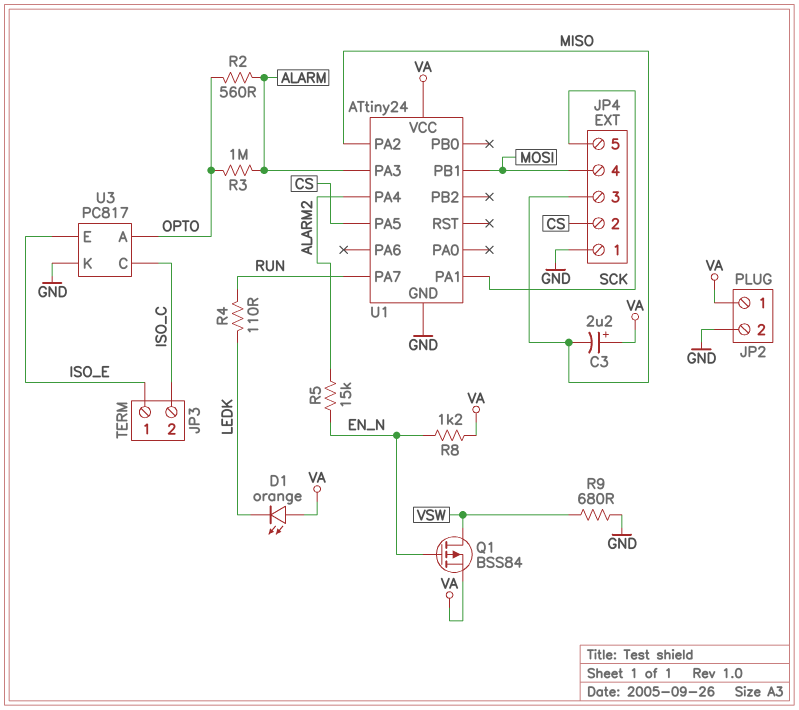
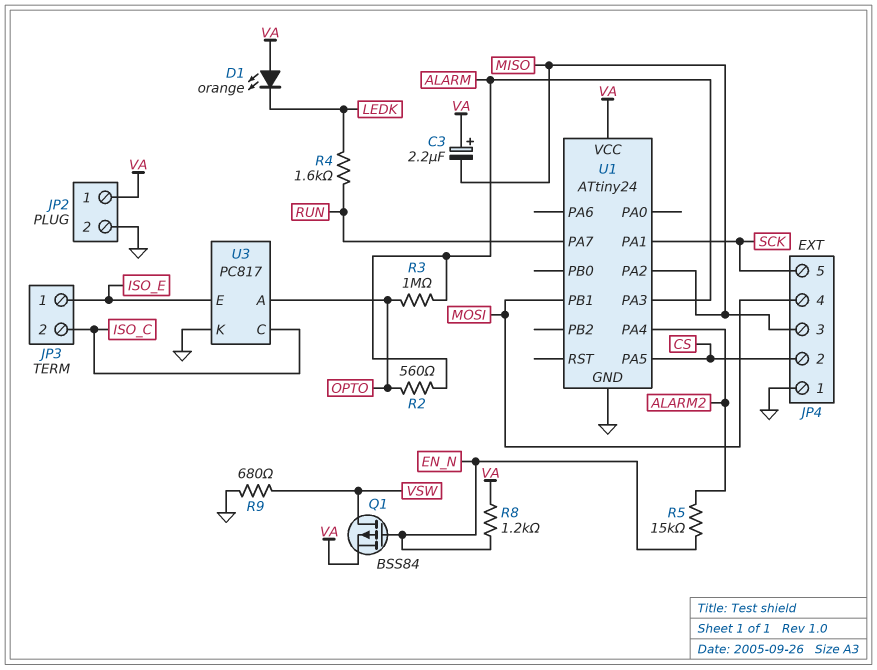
R4: 110 (LEDK, RUN) -> 1.6k (LEDK, RUN)

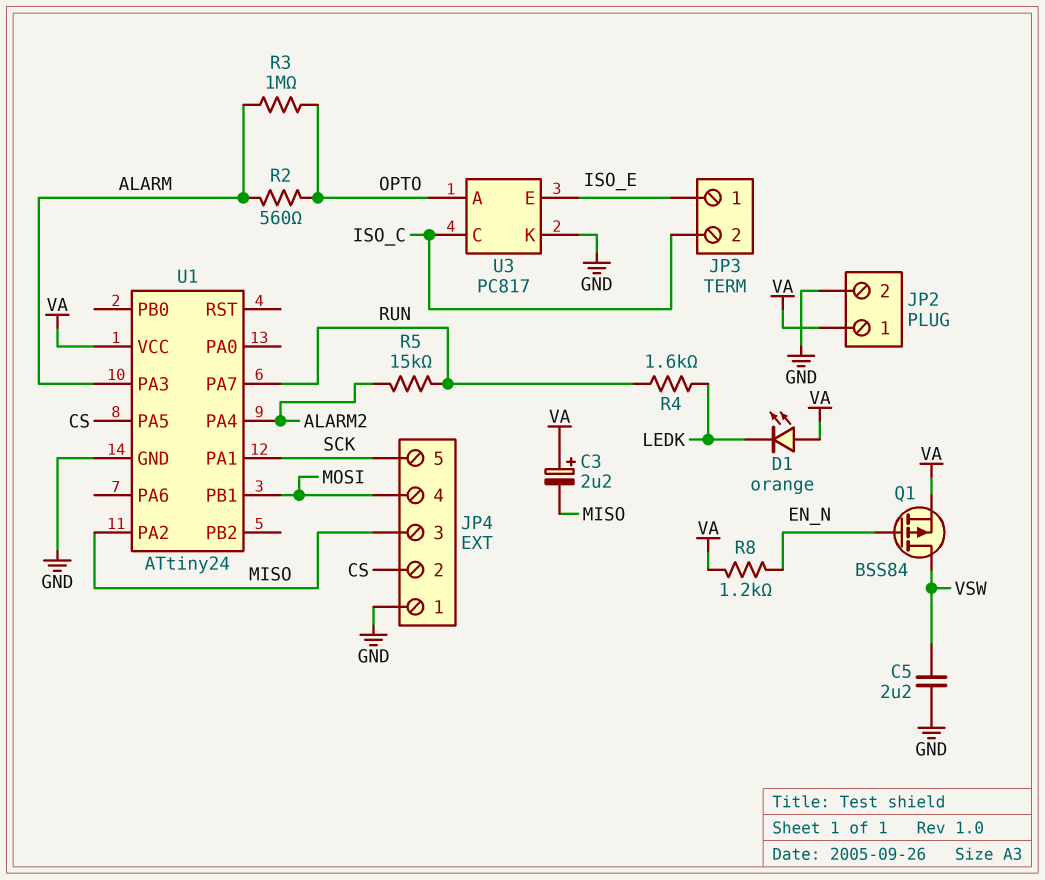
C5: none -> 2.2uF (GND, VSW)
R5: 15k (ALARM2, EN_N) -> 15k (ALARM2, RUN)
R9: 680 (GND, VSW) -> none

